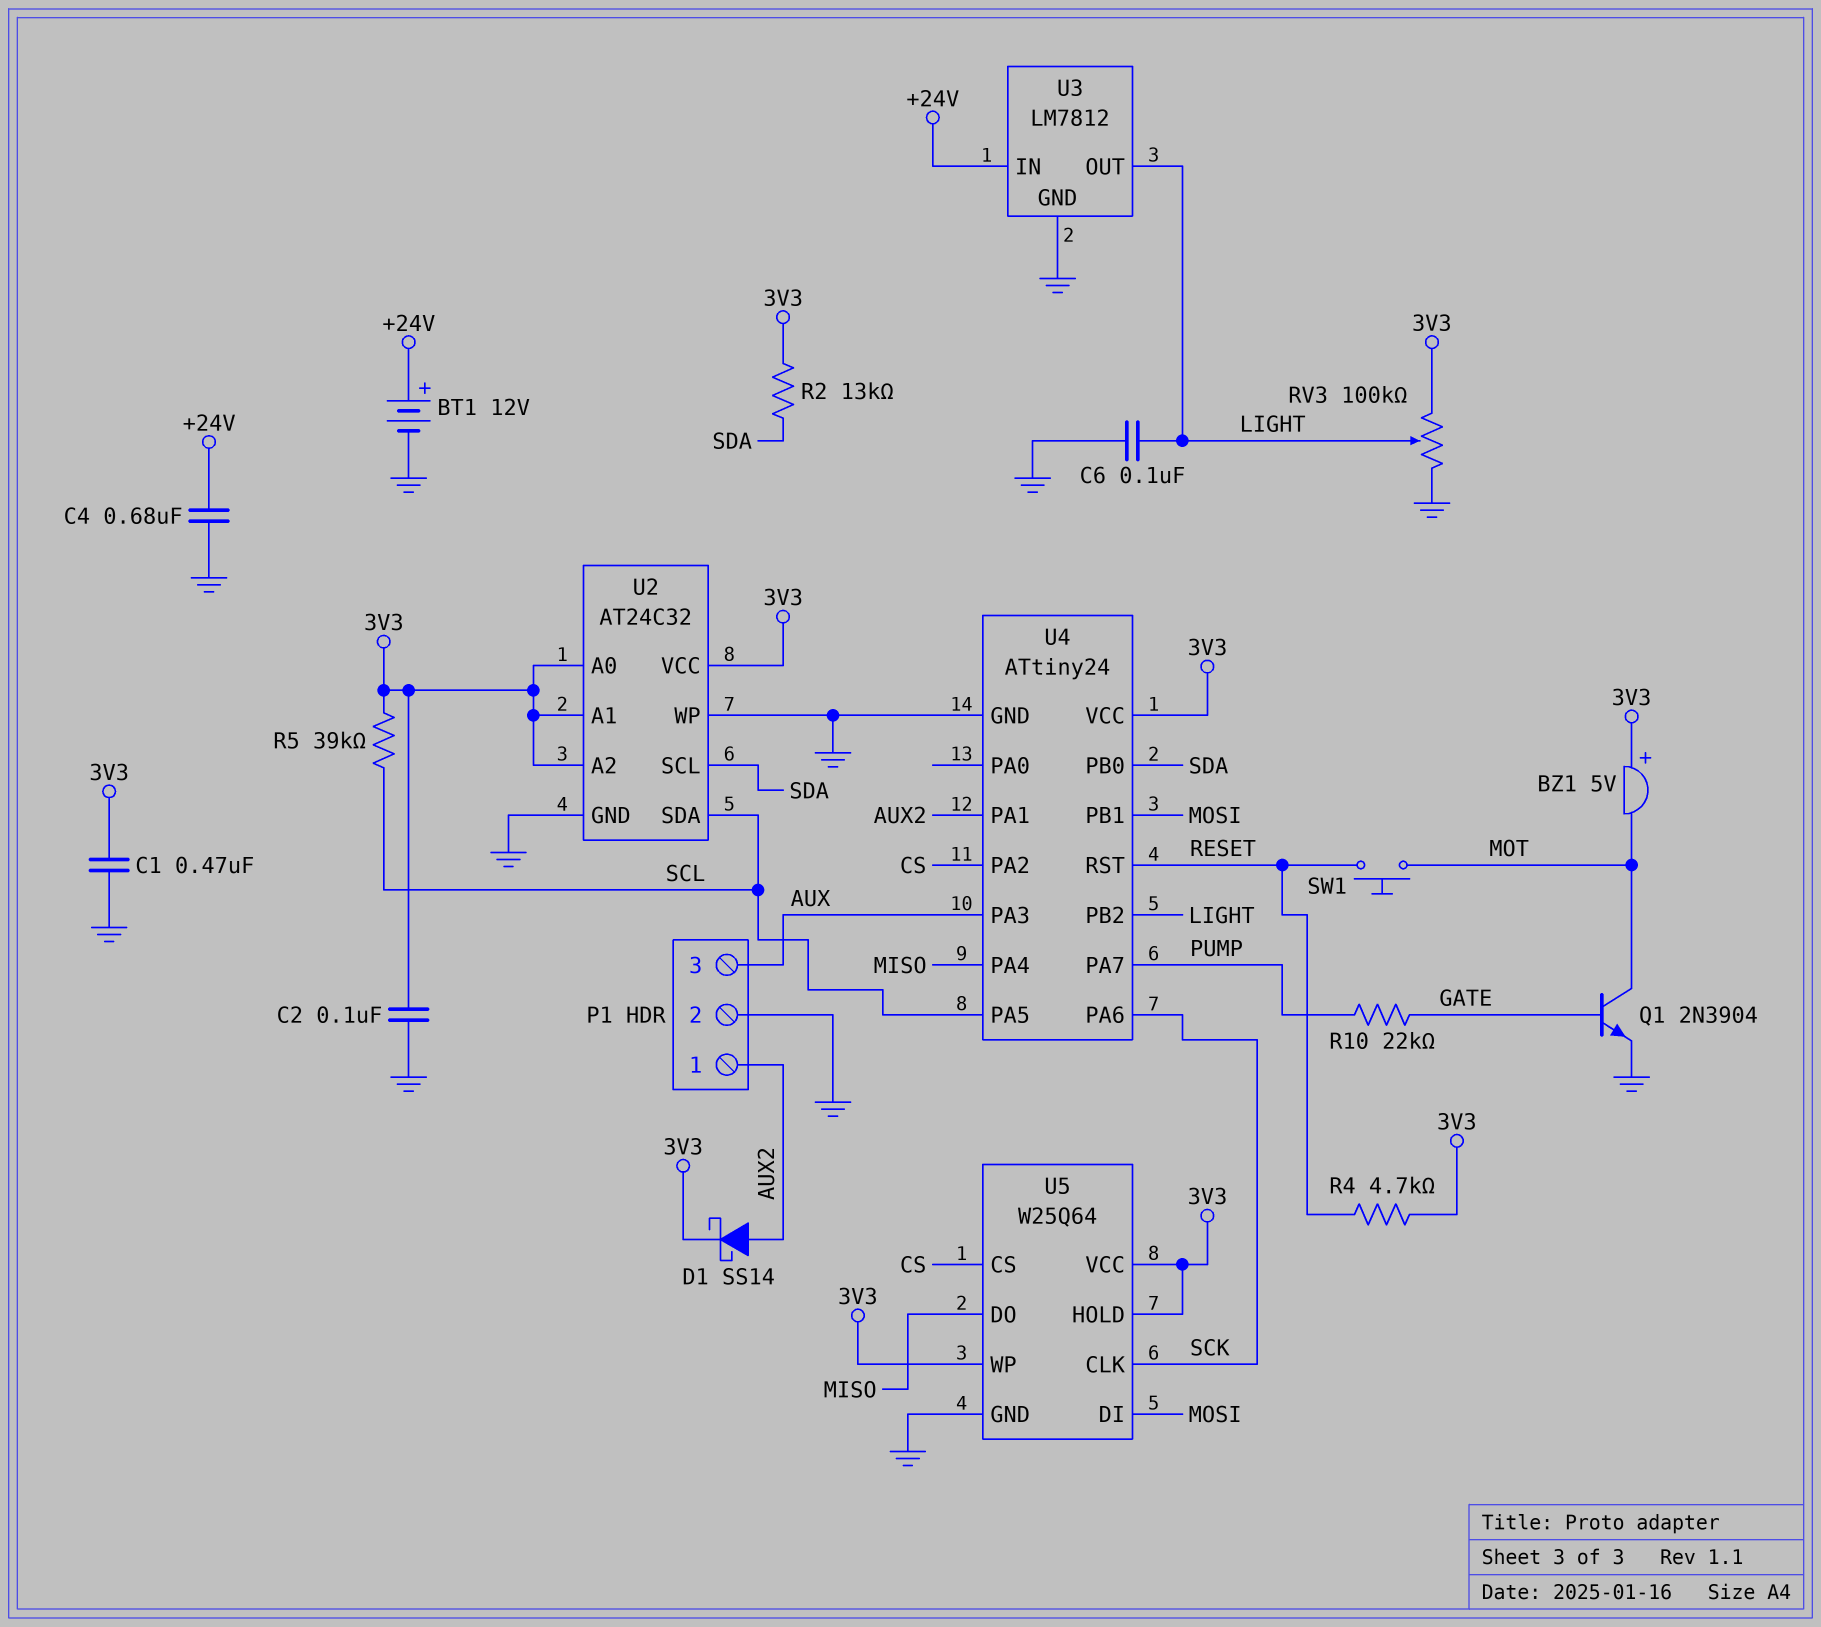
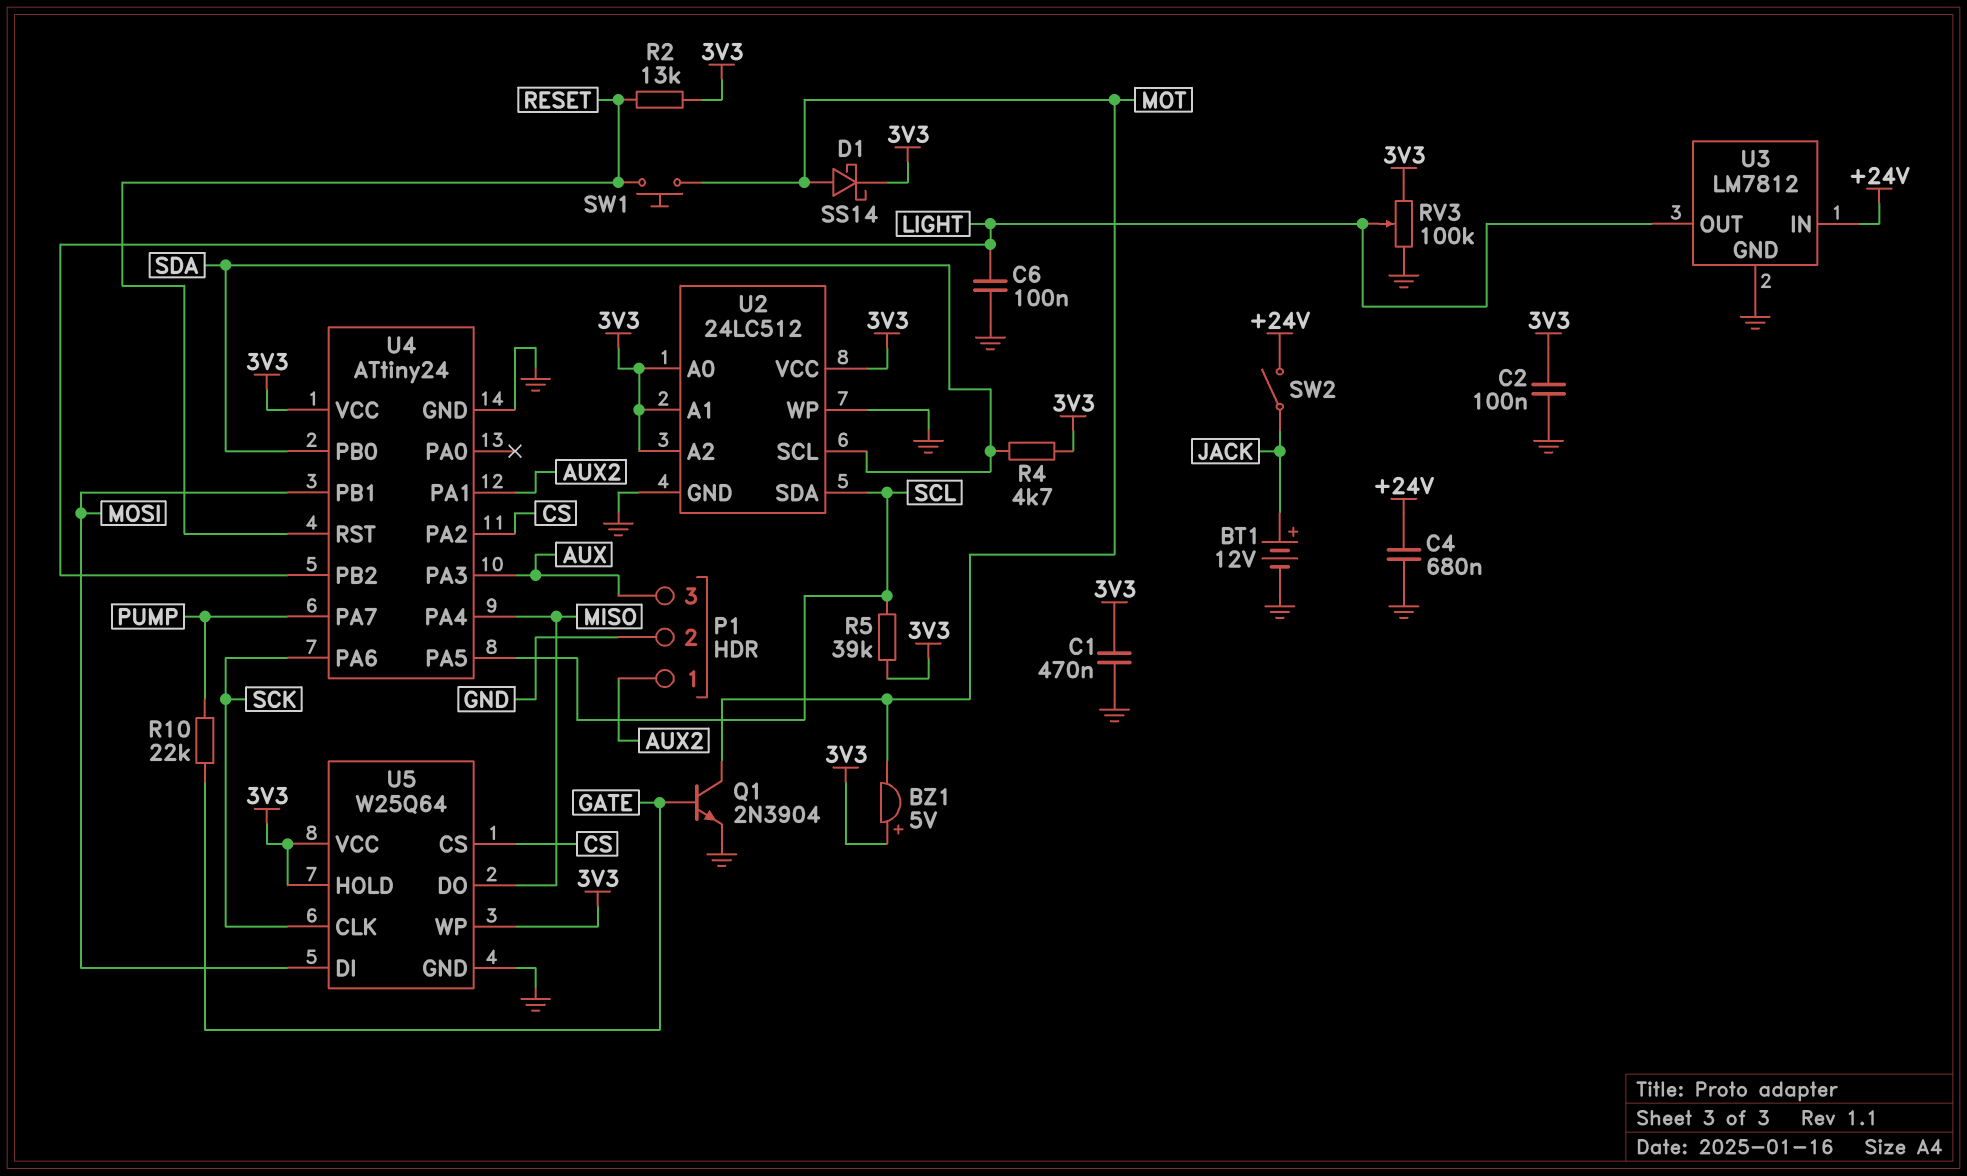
BT1: 12V (plus +24V, minus GND) -> 12V (plus JACK, minus GND)
D1: schottky SS14 (A AUX2, K 3V3) -> schottky SS14 (A MOT, K 3V3)
R2: 13k (3V3, SDA) -> 13k (3V3, RESET)
R4: 4.7k (3V3, RESET) -> 4.7k (3V3, SDA)
SW2: none -> switch (+24V, JACK)
U2: AT24C32 -> 24LC512

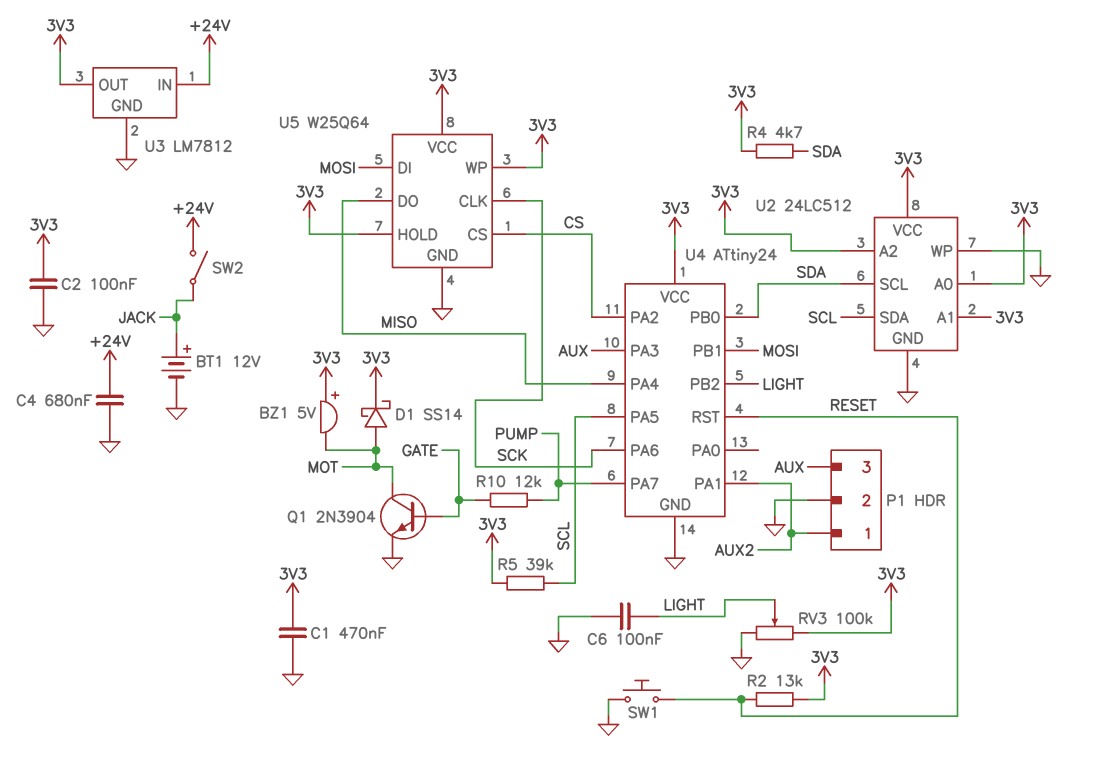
R10: 22k (GATE, PUMP) -> 12k (GATE, PUMP)
SW1: button (MOT, RESET) -> button (GND, RESET)
U3 pin OUT: LIGHT -> 3V3

